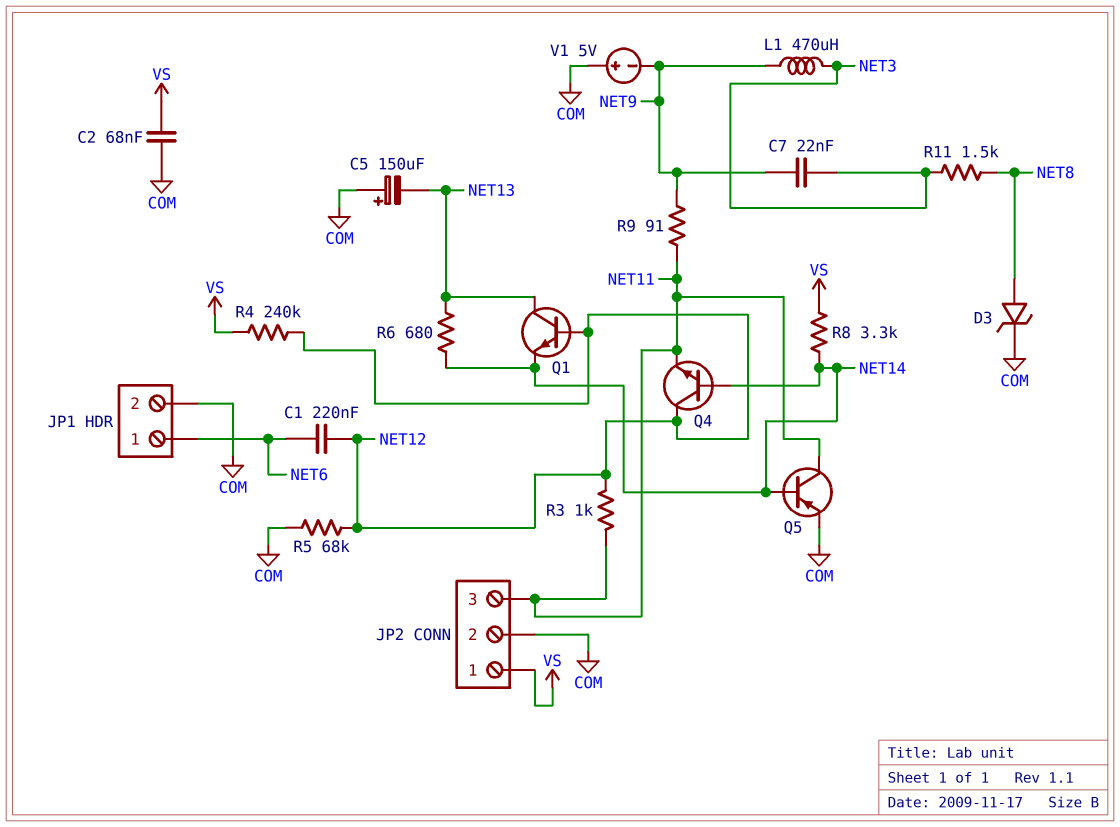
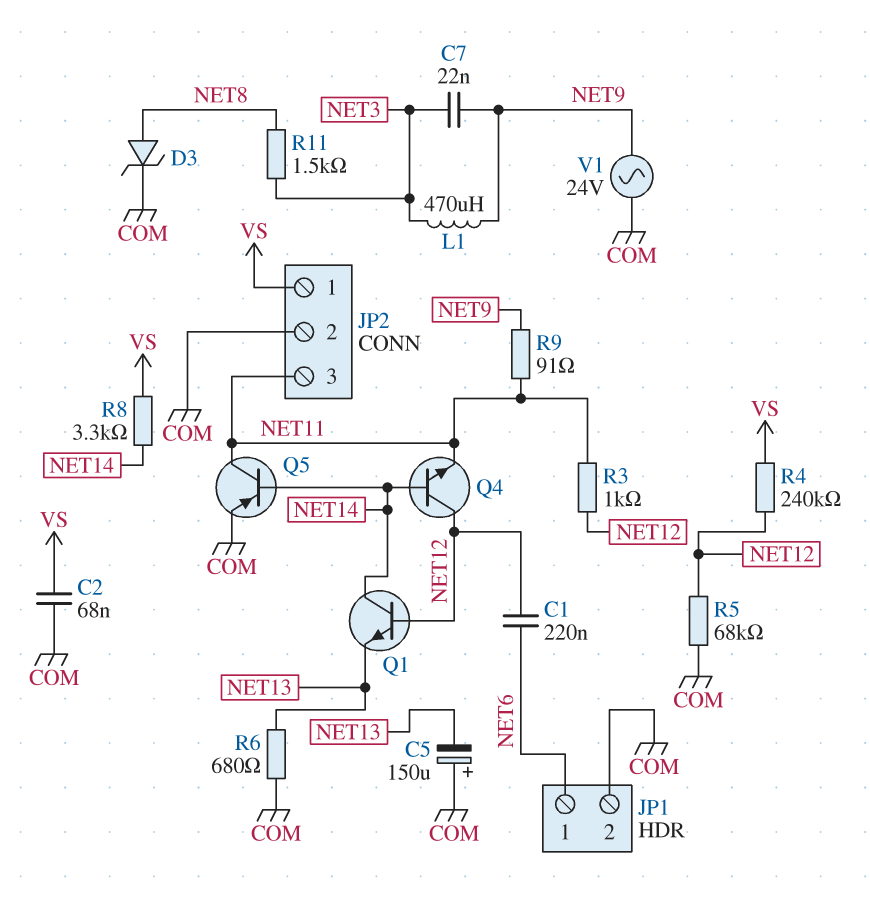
Q1: NPN (B NET12, C NET13, E NET14) -> NPN (B NET12, C NET14, E NET13)
R6: 680 (NET13, NET14) -> 680 (COM, NET13)
V1: 5V (plus COM, minus NET9) -> AC 24V (COM, NET9)

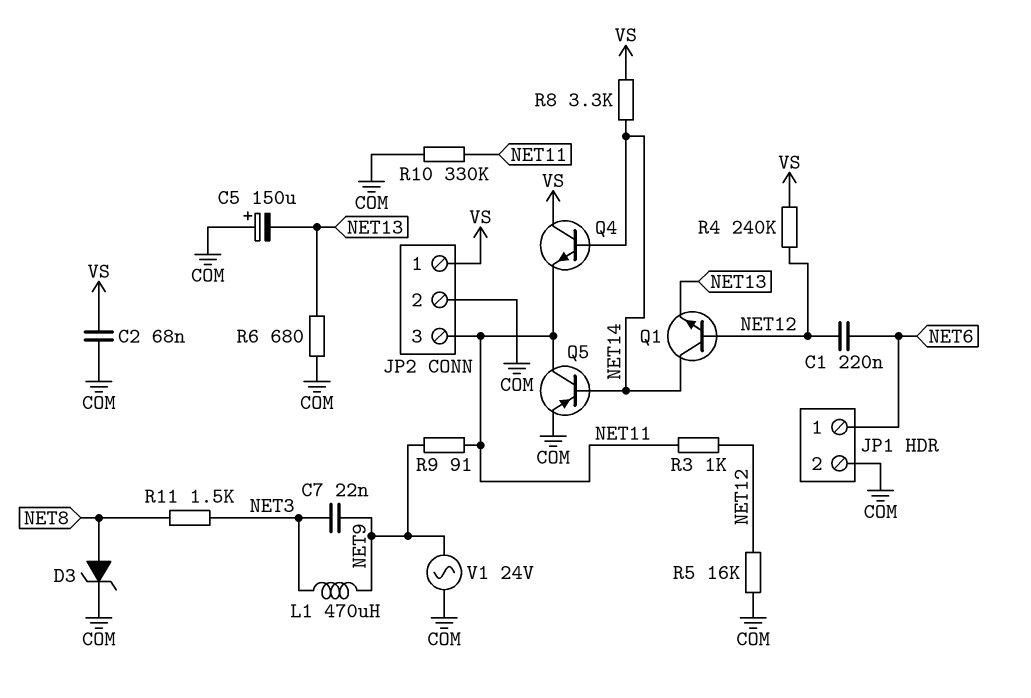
Q4: NPN (B NET14, C NET12, E NET11) -> NPN (B NET14, C VS, E NET11)
R5: 68k (COM, NET12) -> 16k (COM, NET12)
R10: none -> 330k (COM, NET11)

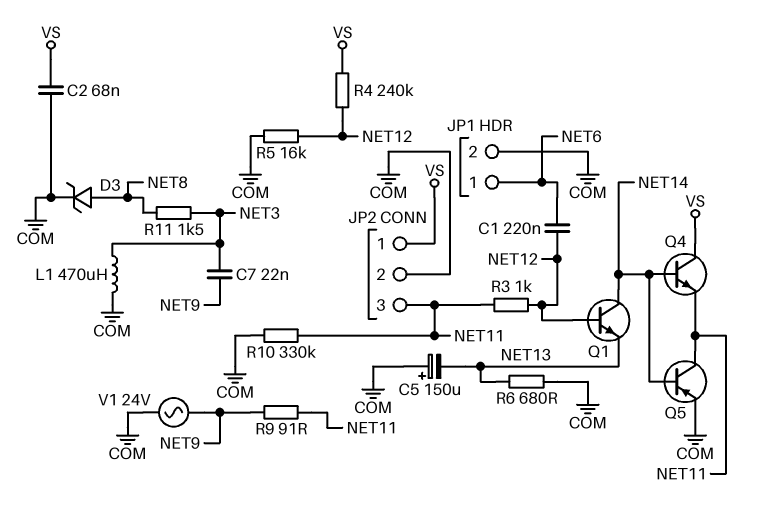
L1: 470uH (NET3, NET9) -> 470uH (COM, NET3)
R8: 3.3k (NET14, VS) -> none

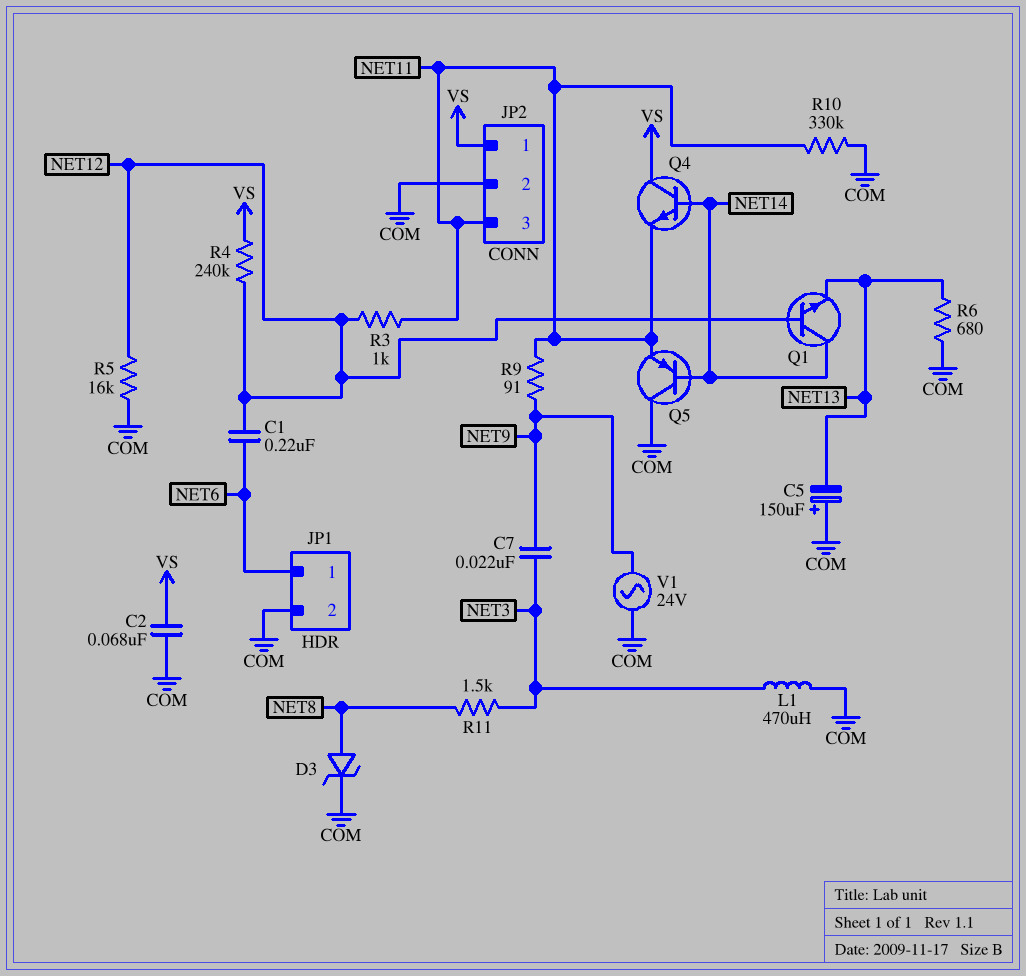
Q5: PNP (B NET14, C NET11, E COM) -> PNP (B NET14, C COM, E NET11)

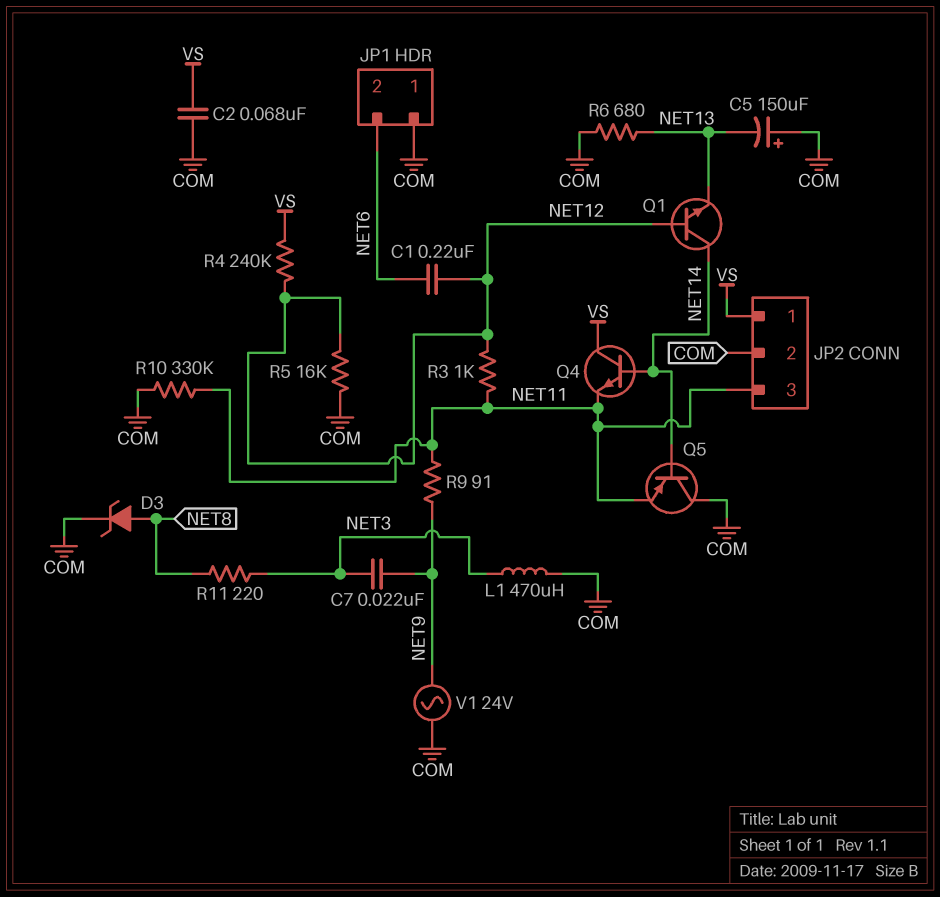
JP1 pin 1: NET6 -> COM
JP1 pin 2: COM -> NET6
R11: 1.5k (NET3, NET8) -> 220 (NET3, NET8)

